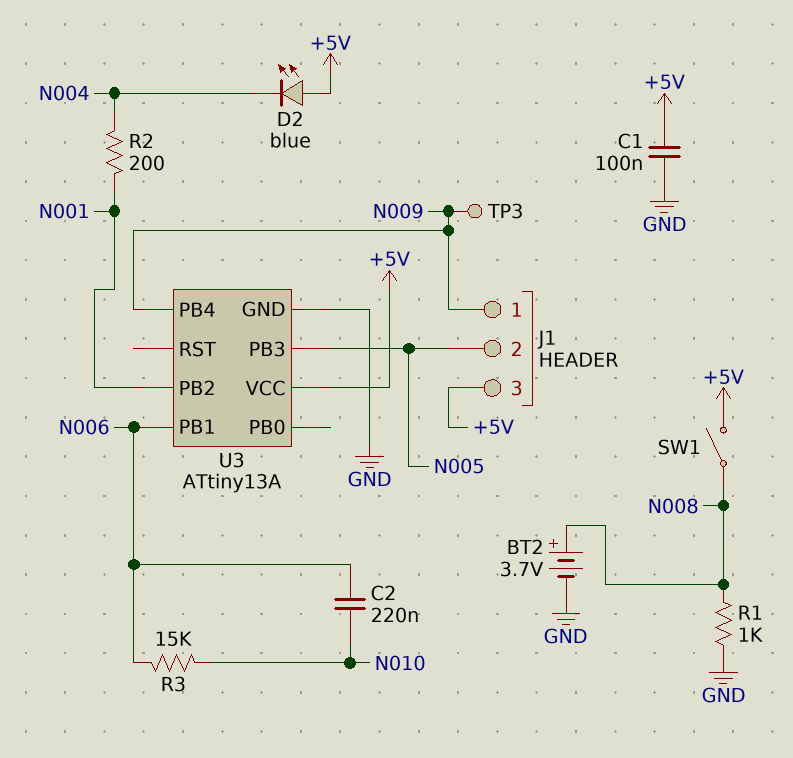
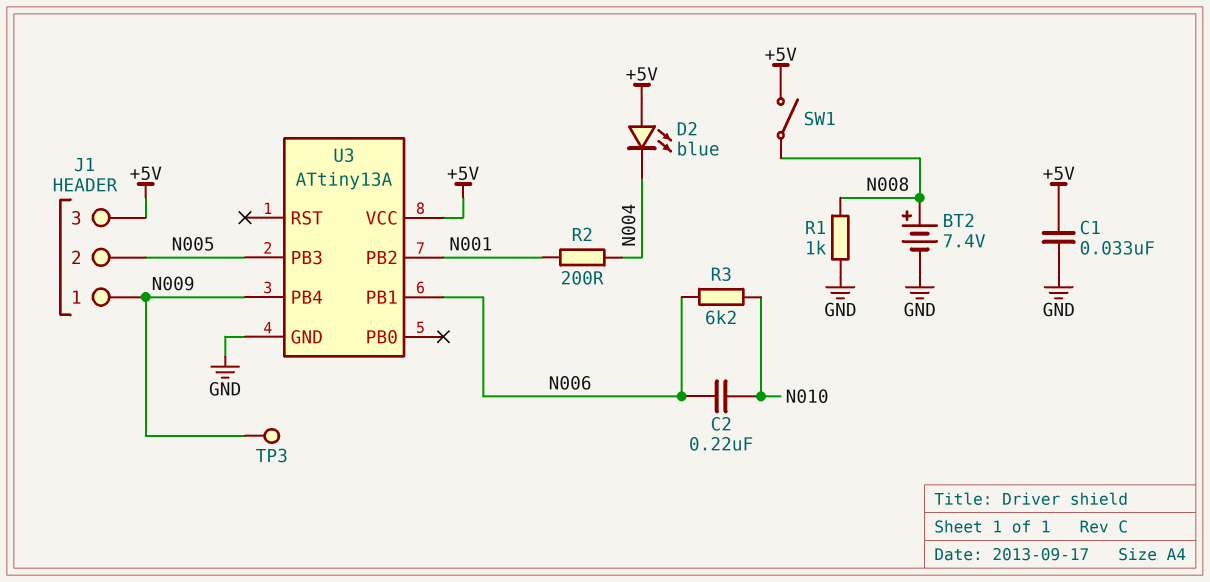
BT2: 3.7V (plus N008, minus GND) -> 7.4V (plus N008, minus GND)
C1: 100nF (+5V, GND) -> 33nF (+5V, GND)
R3: 15k (N006, N010) -> 6.2k (N006, N010)

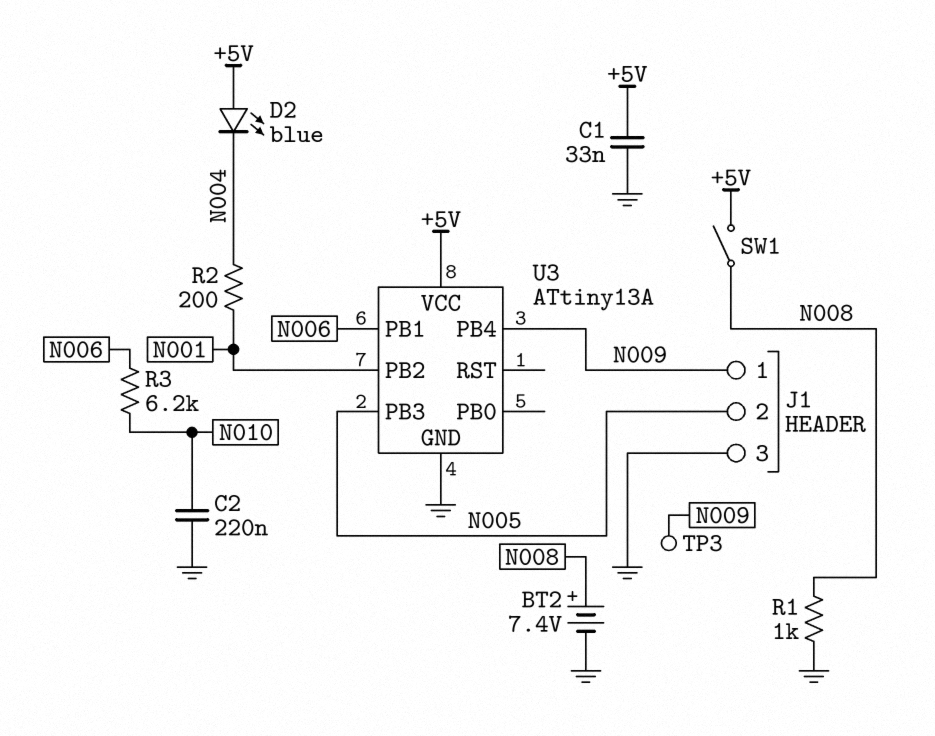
C2: 220nF (N006, N010) -> 220nF (GND, N010)
J1 pin 3: +5V -> GND

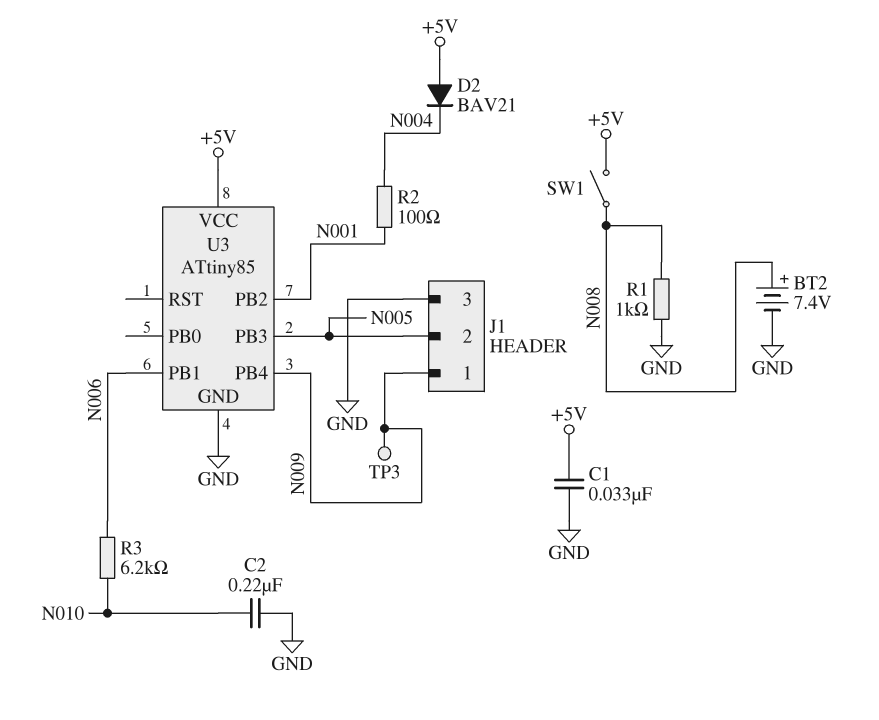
D2: LED blue (A +5V, K N004) -> diode BAV21 (A +5V, K N004)
R2: 200 (N001, N004) -> 100 (N001, N004)
U3: ATtiny13A -> ATtiny85

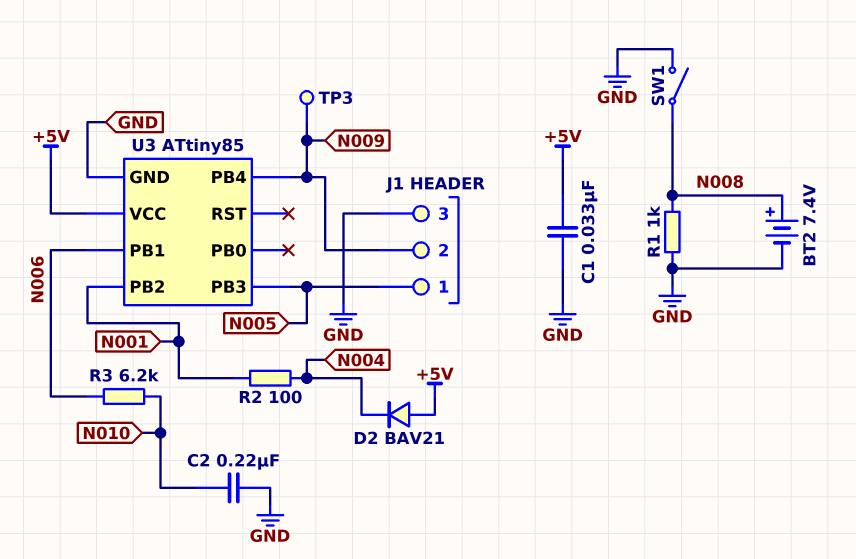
J1 pin 1: N009 -> N005
J1 pin 2: N005 -> N009
SW1: switch (+5V, N008) -> switch (GND, N008)

